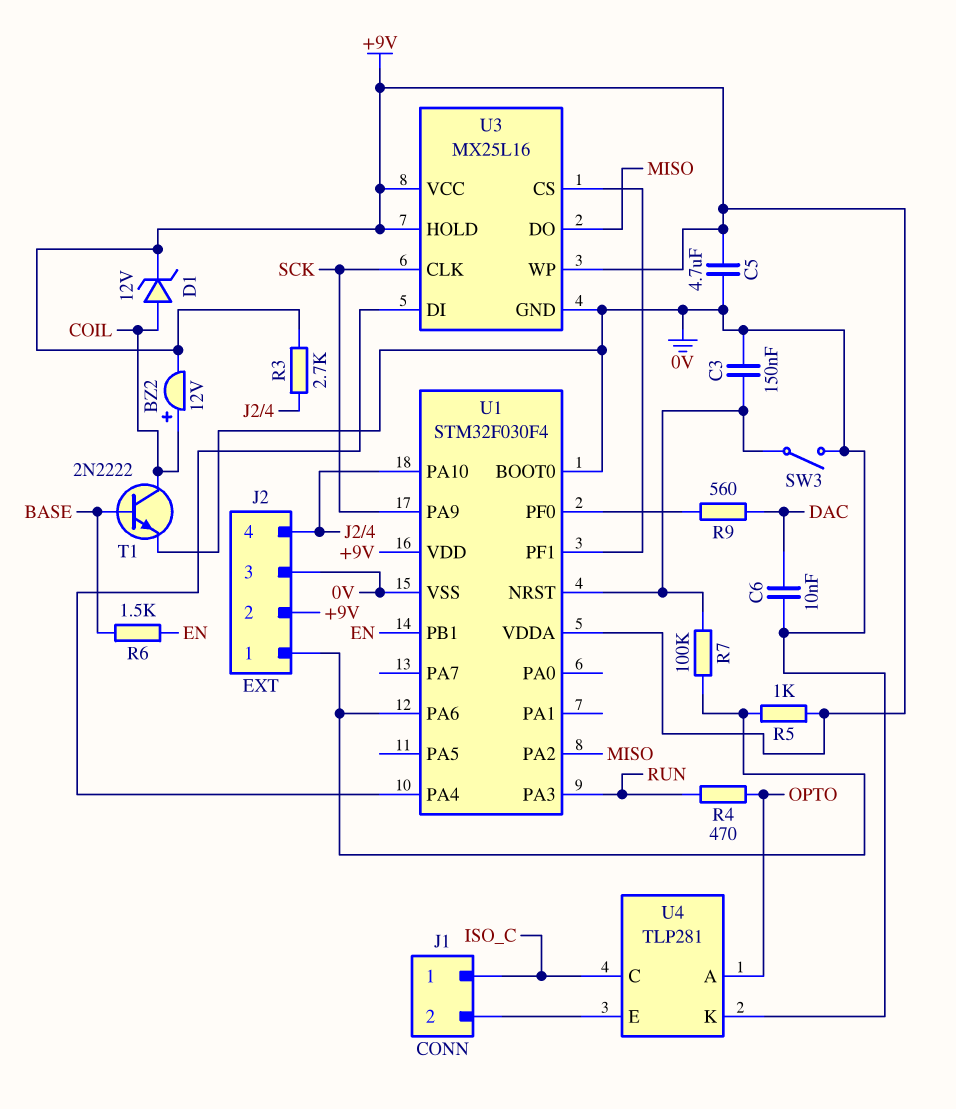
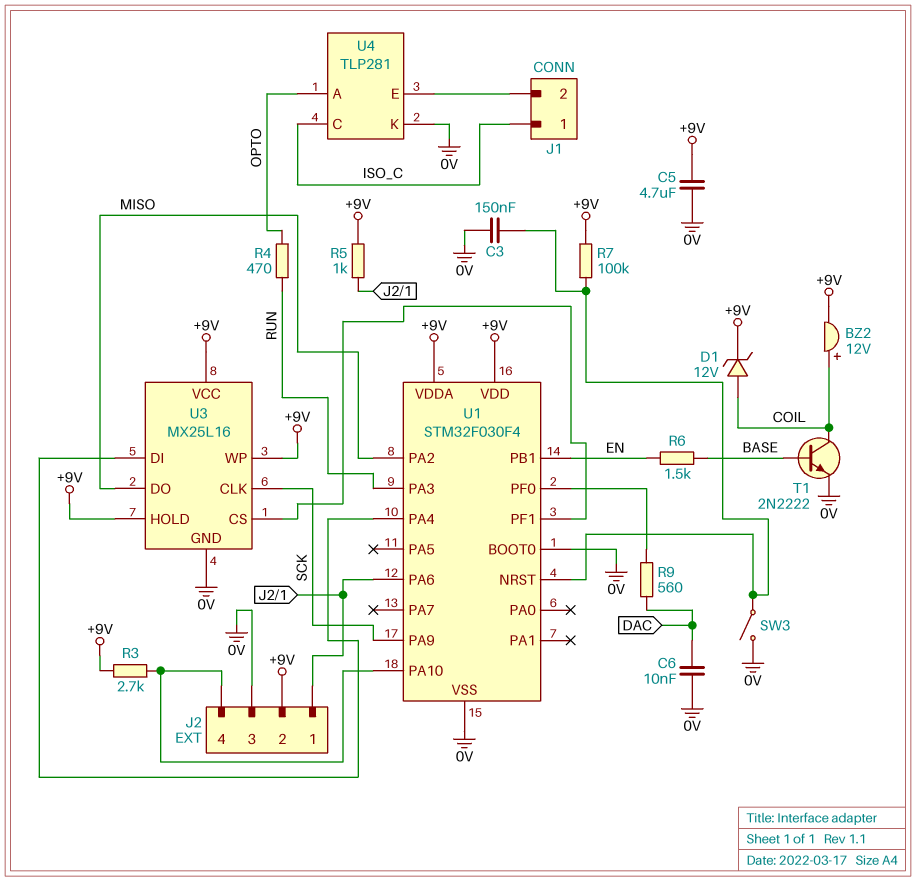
R7: 100k (J2/1, U1/NRST) -> 100k (+9V, U1/NRST)

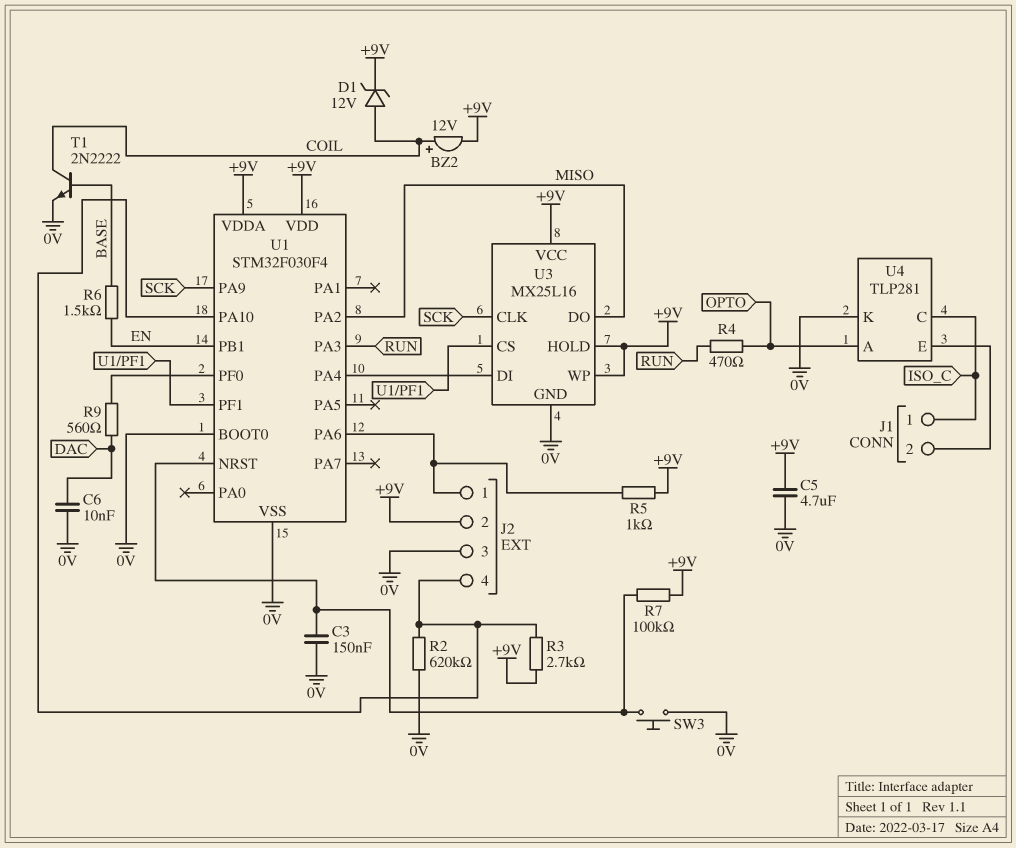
R2: none -> 620k (0V, J2/4)
SW3: switch (0V, U1/NRST) -> button (0V, U1/NRST)

